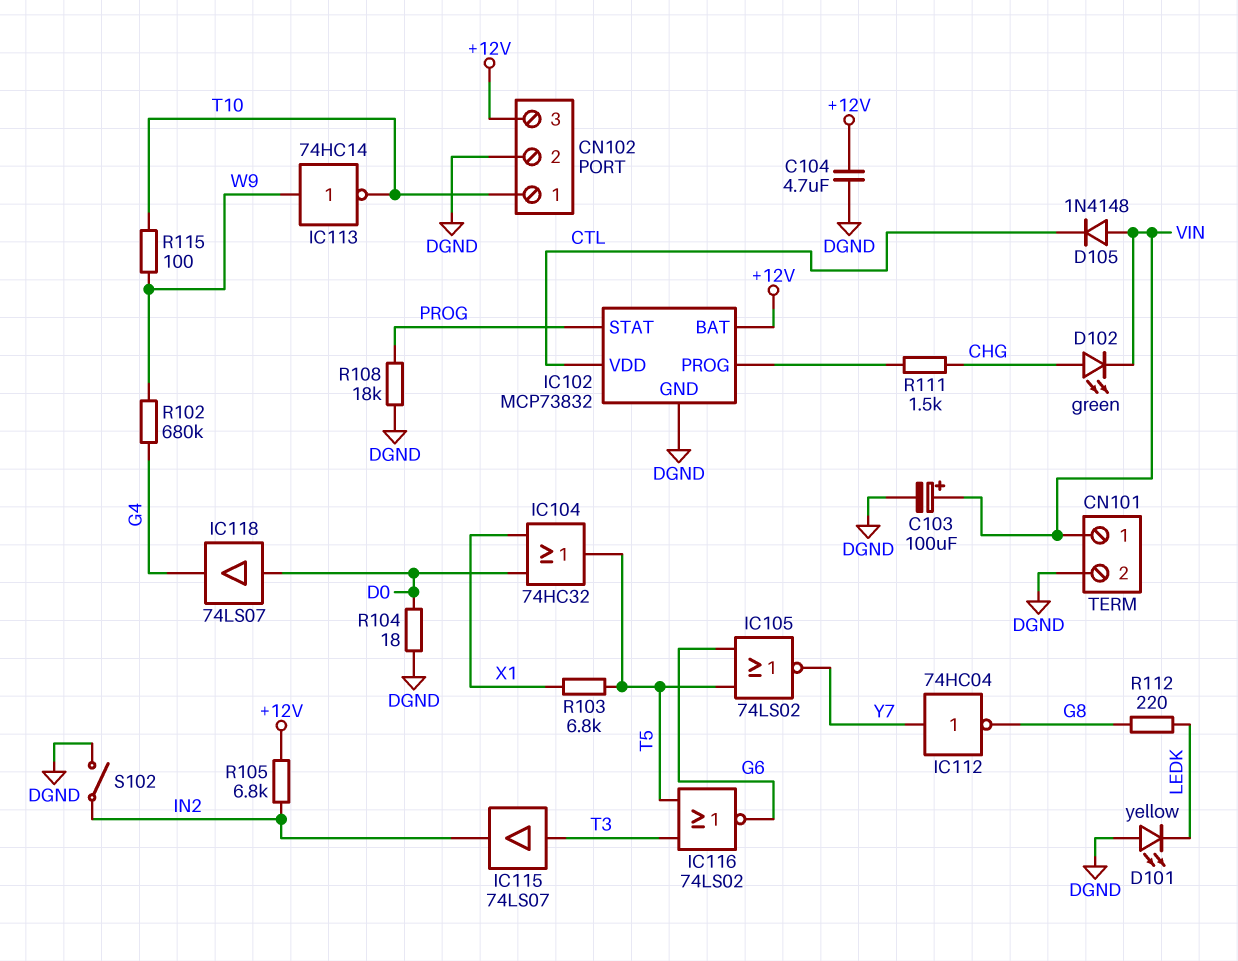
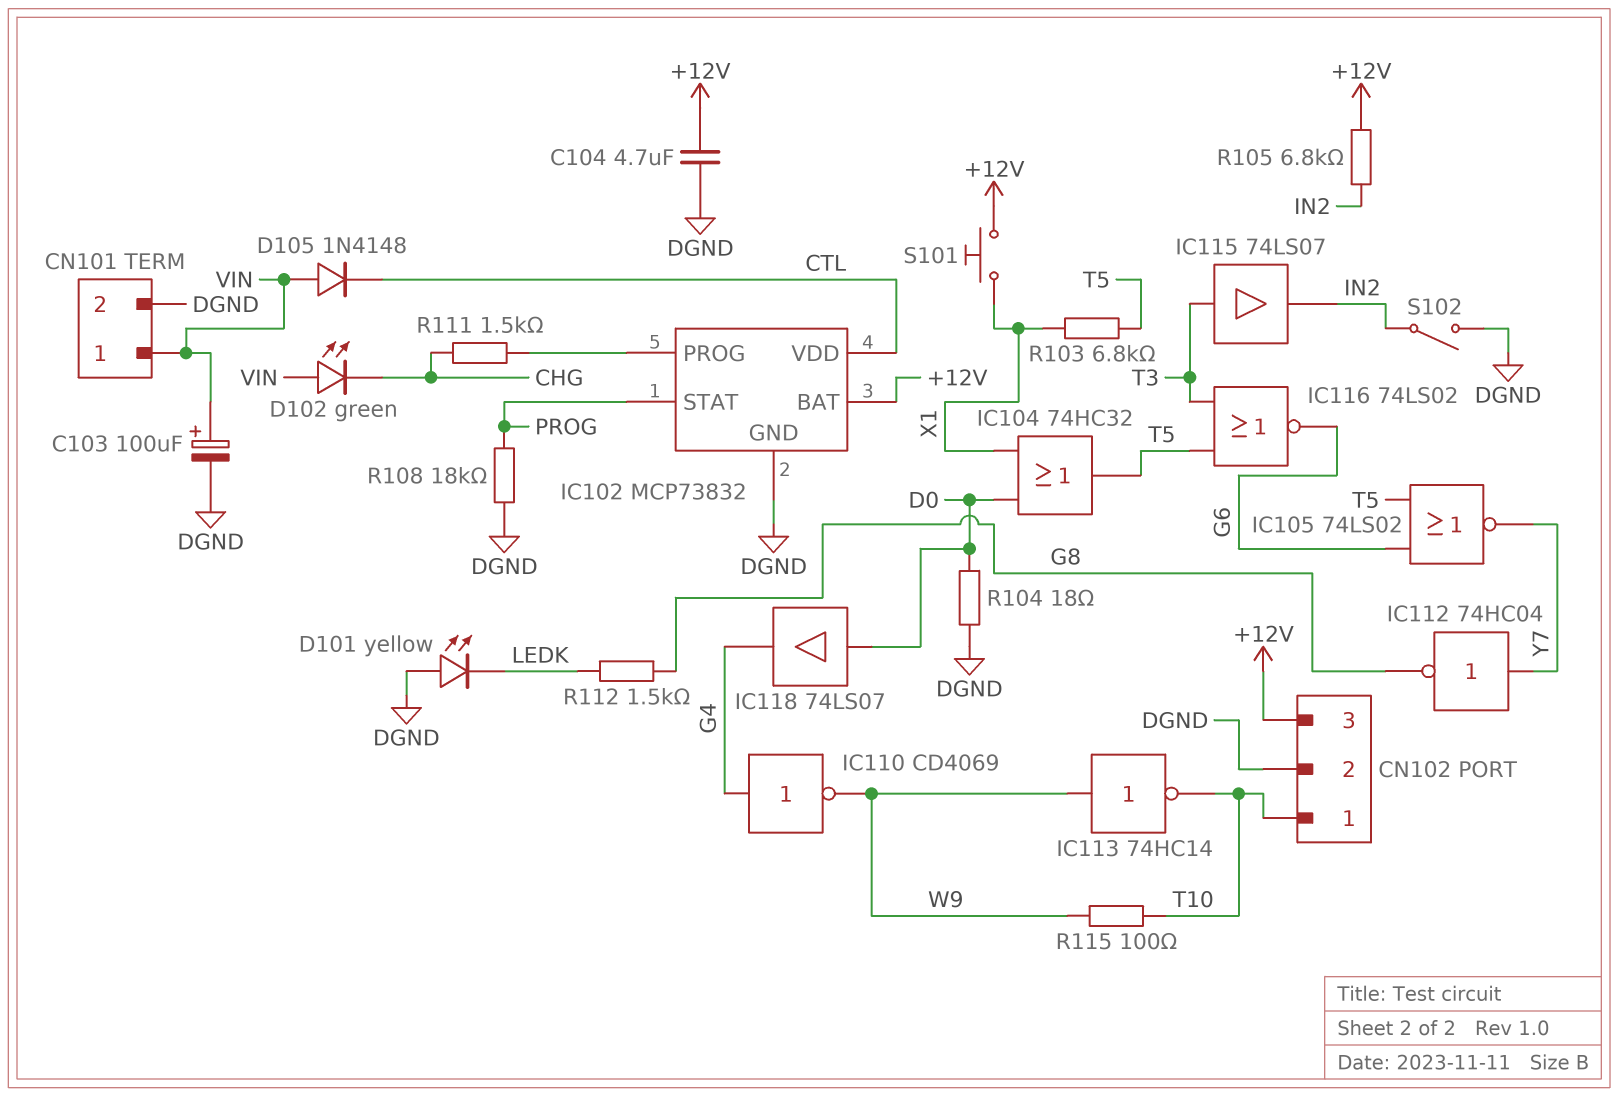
D102: LED green (A CHG, K VIN) -> LED green (A VIN, K CHG)
IC110: none -> NOT CD4069 (in G4, out W9)
R102: 680k (G4, W9) -> none
R112: 220 (G8, LEDK) -> 1.5k (G8, LEDK)
S101: none -> button (+12V, X1)

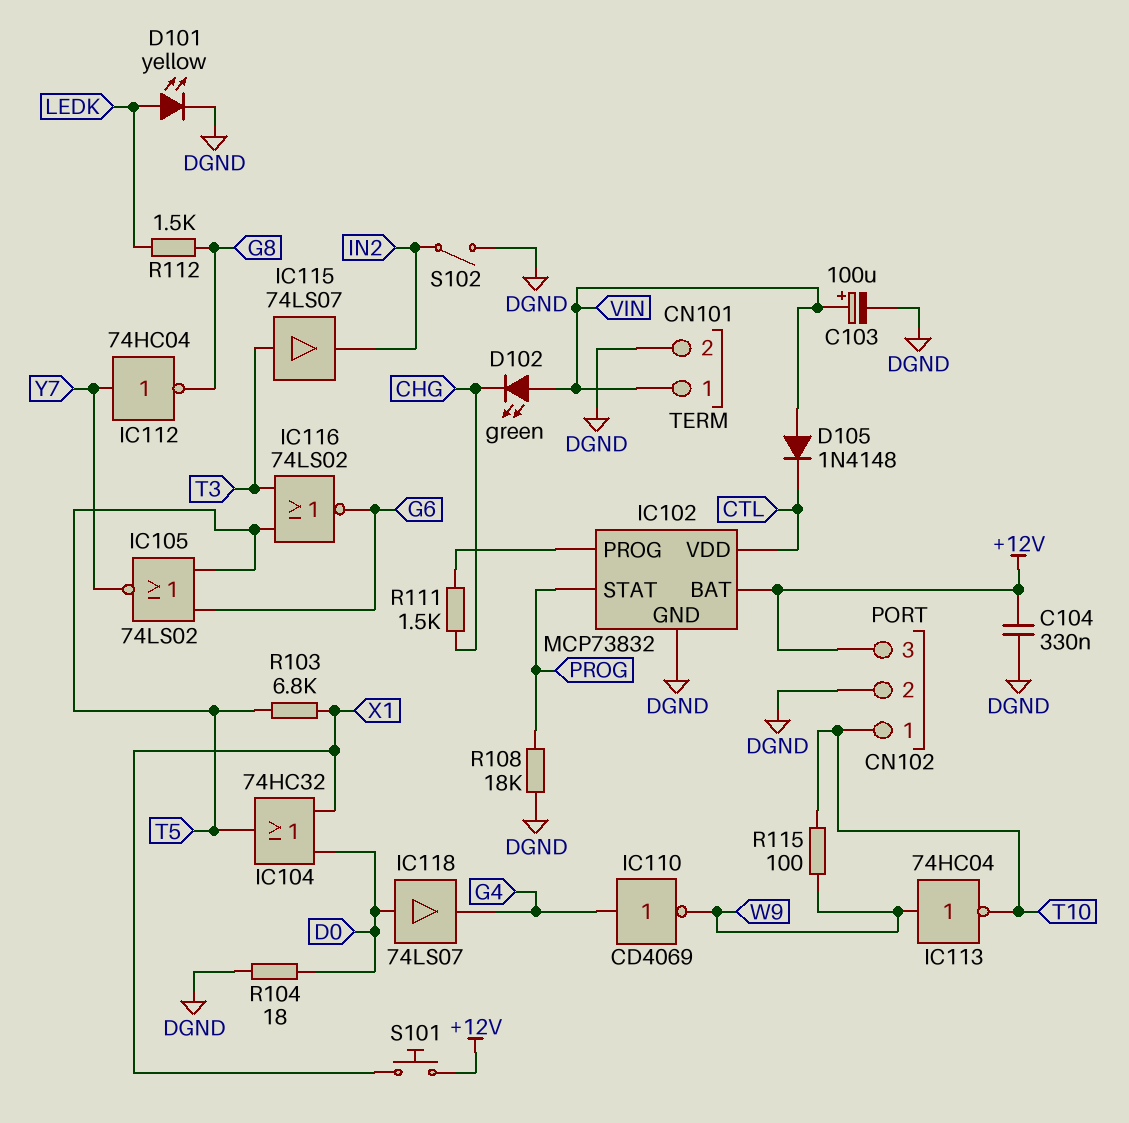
C104: 4.7uF (+12V, DGND) -> 330nF (+12V, DGND)
D101: LED yellow (A DGND, K LEDK) -> LED yellow (A LEDK, K DGND)
IC113: NOT 74HC14 (in W9, out T10) -> NOT 74HC04 (in W9, out T10)
R105: 6.8k (+12V, IN2) -> none

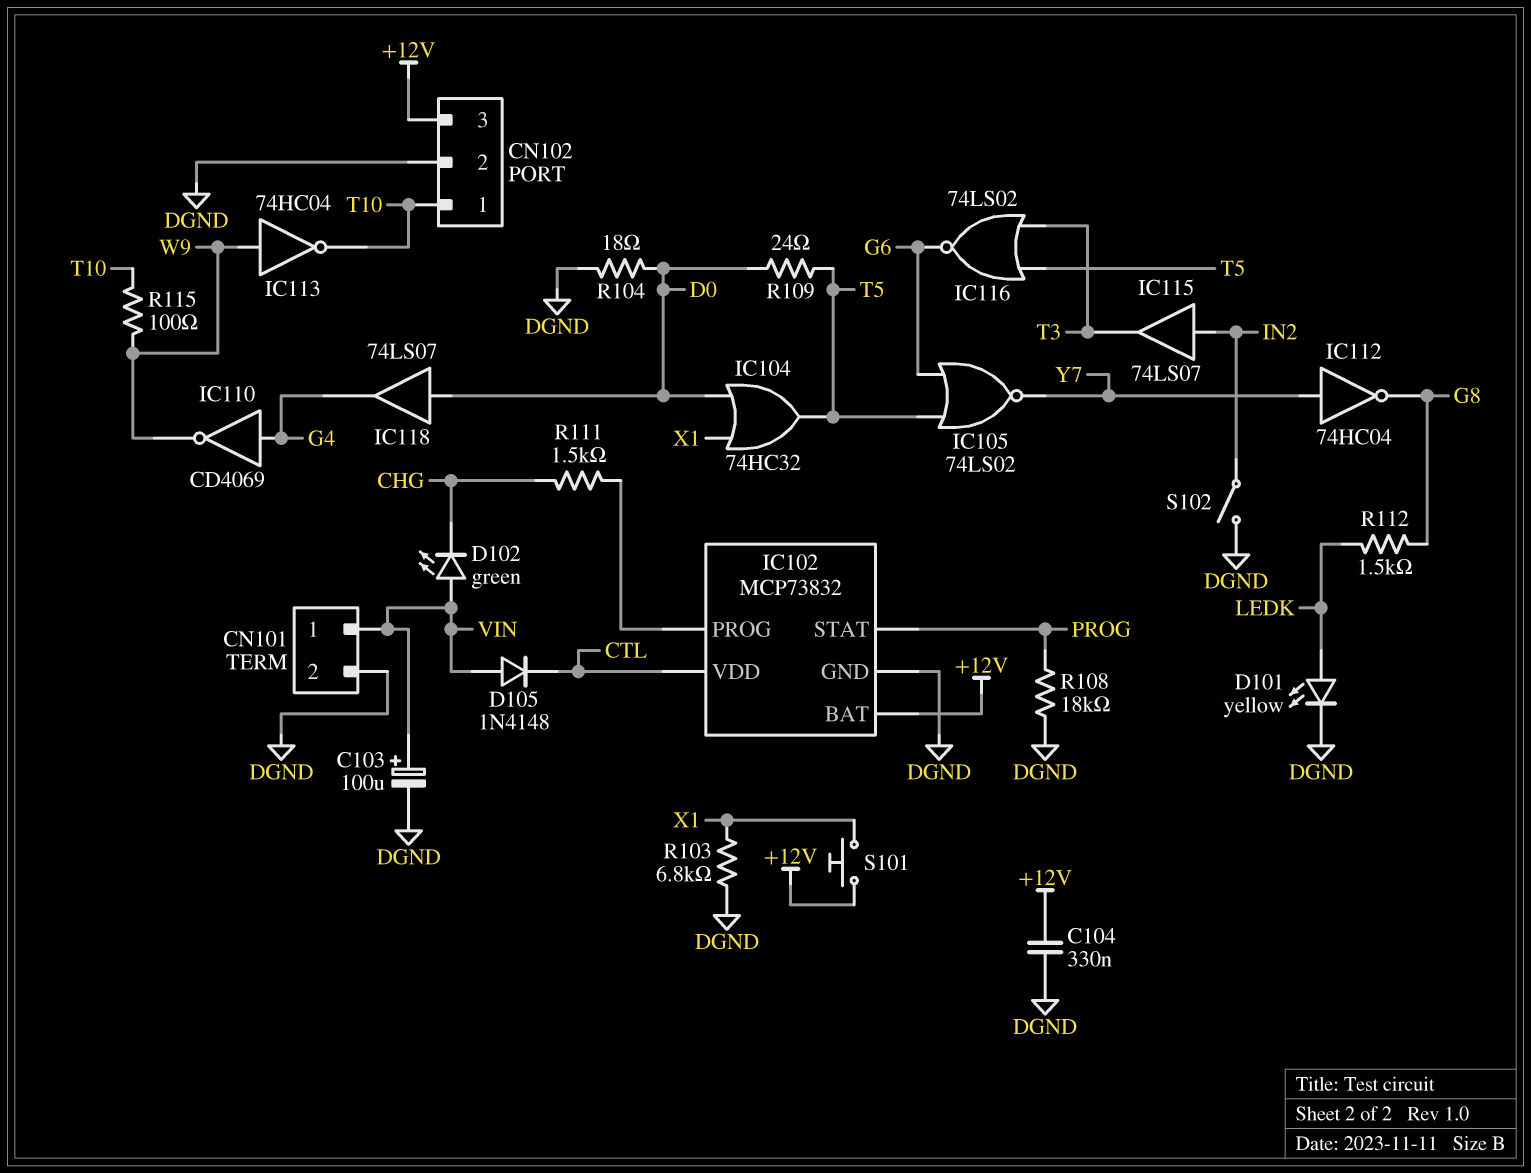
IC115: buffer 74LS07 (in T3, out IN2) -> buffer 74LS07 (in IN2, out T3)
R103: 6.8k (T5, X1) -> 6.8k (DGND, X1)
R109: none -> 24 (D0, T5)

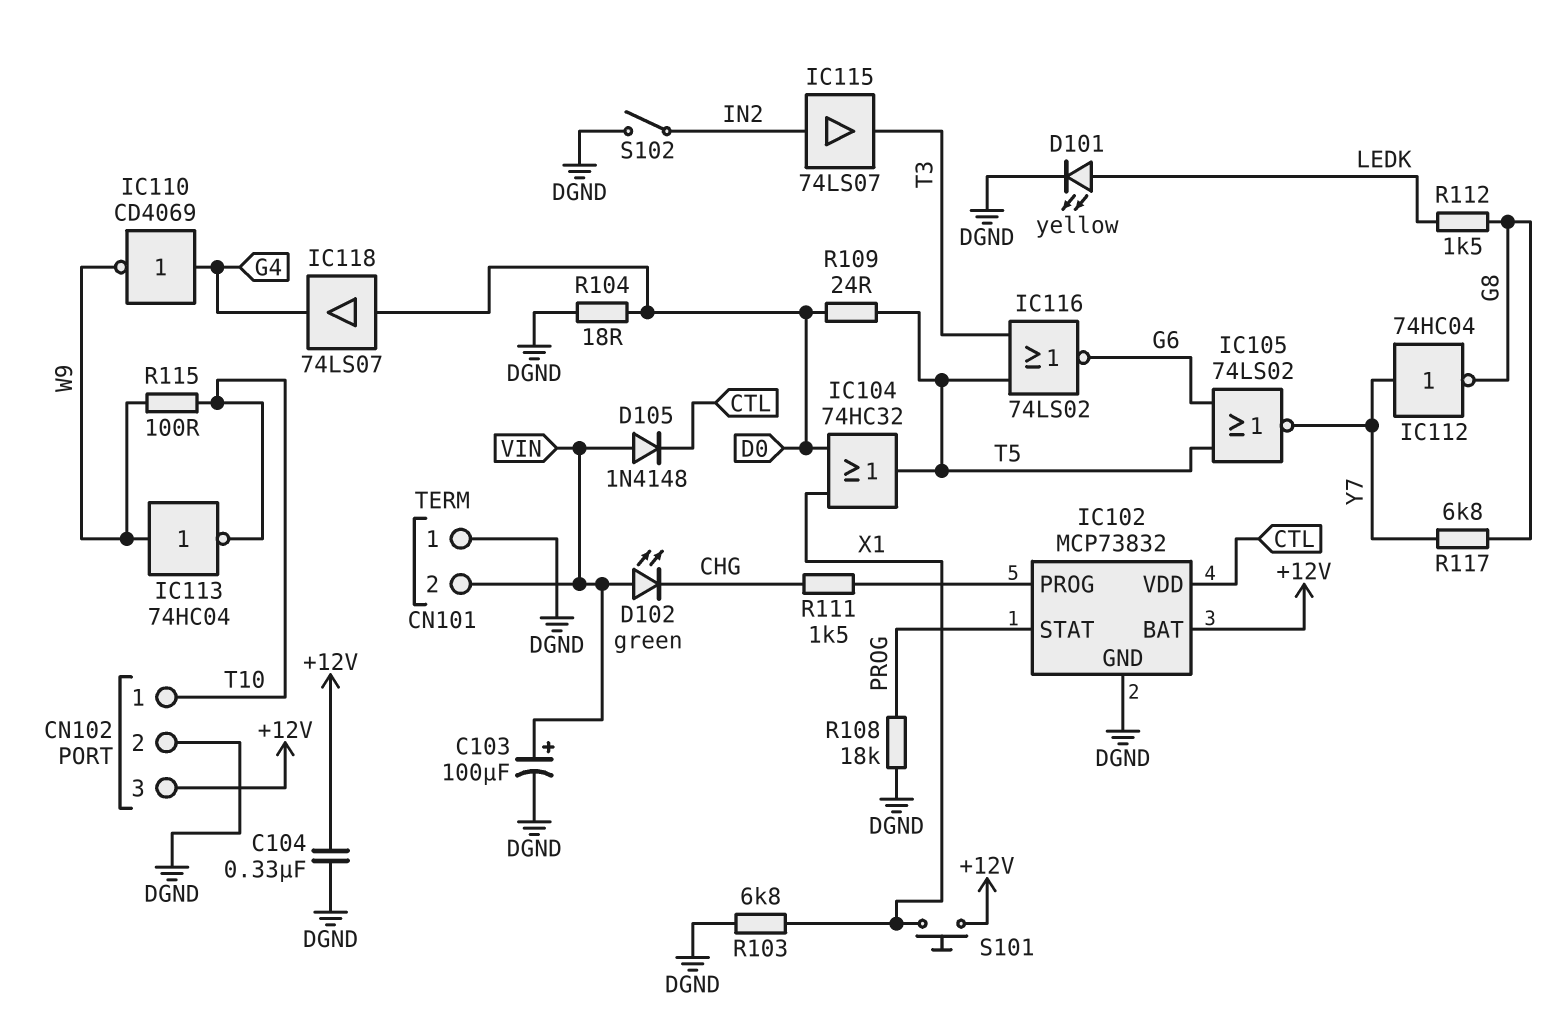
CN101 pin 1: VIN -> DGND
CN101 pin 2: DGND -> VIN
R117: none -> 6.8k (G8, Y7)

